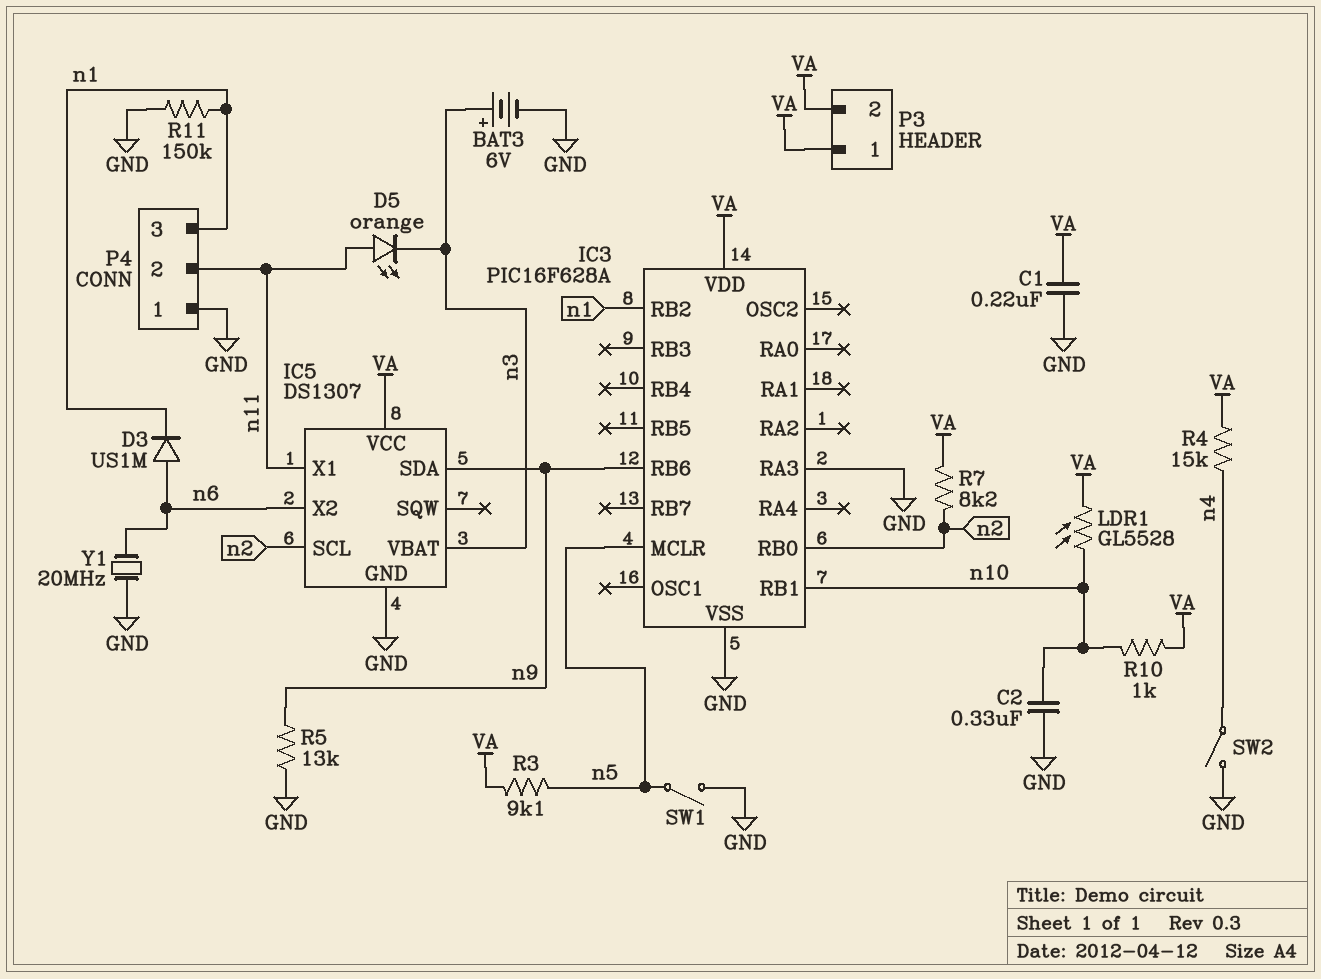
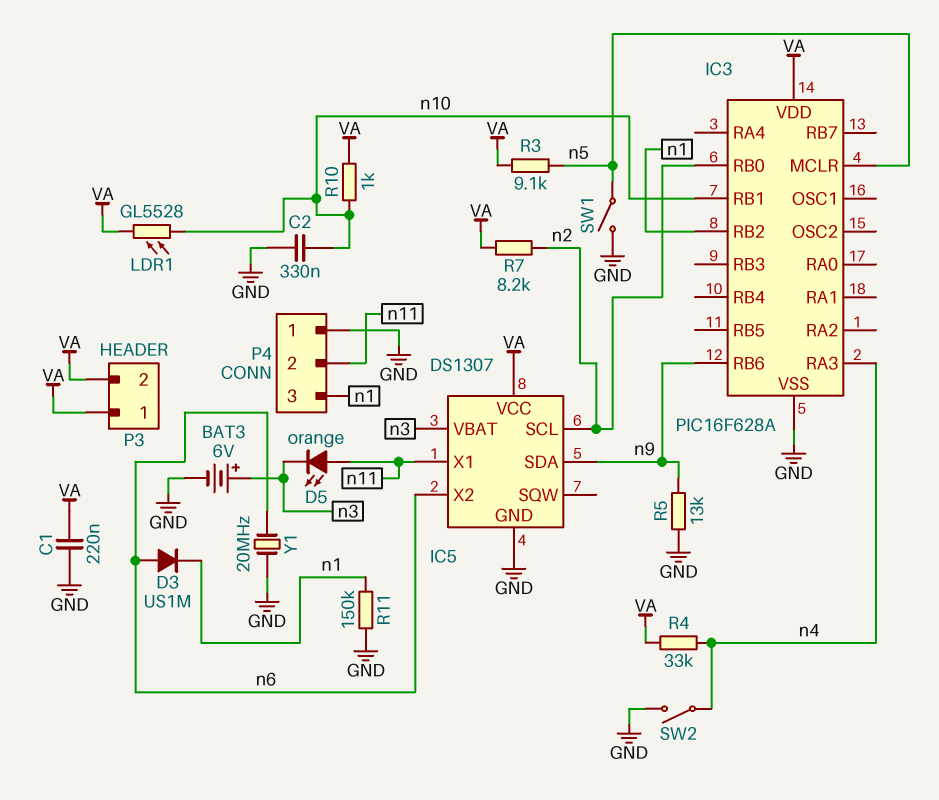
IC3 pin RA3: GND -> n4
R4: 15k (VA, n4) -> 33k (VA, n4)

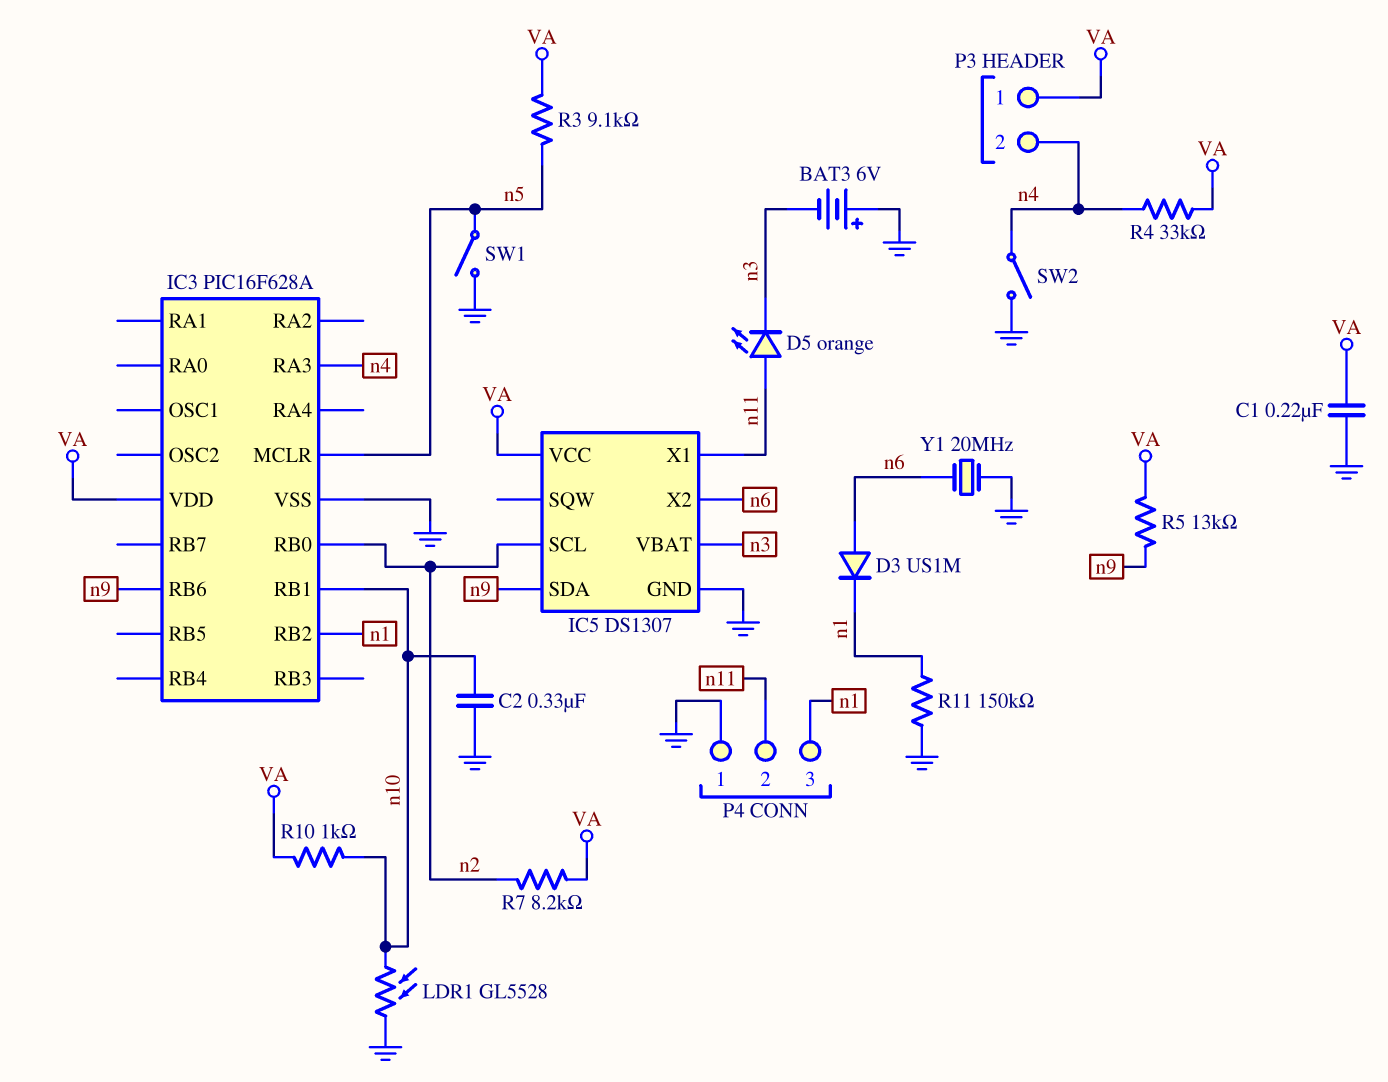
BAT3: 6V (plus n3, minus GND) -> 6V (plus GND, minus n3)
LDR1: GL5528 (VA, n10) -> GL5528 (GND, n10)
P3 pin 2: VA -> n4
R5: 13k (GND, n9) -> 13k (VA, n9)

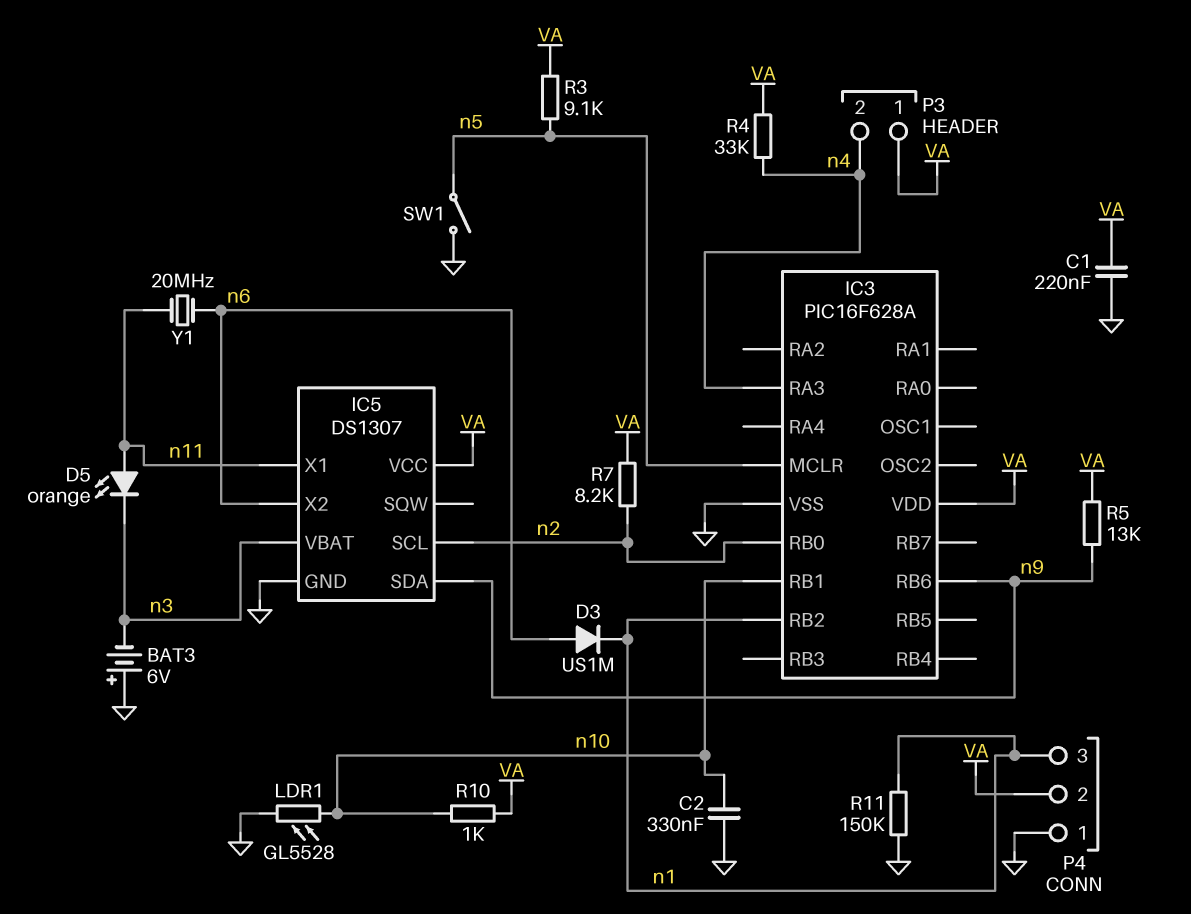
P4 pin 2: n11 -> VA
SW2: switch (GND, n4) -> none
Y1: 20MHz (GND, n6) -> 20MHz (n6, n11)

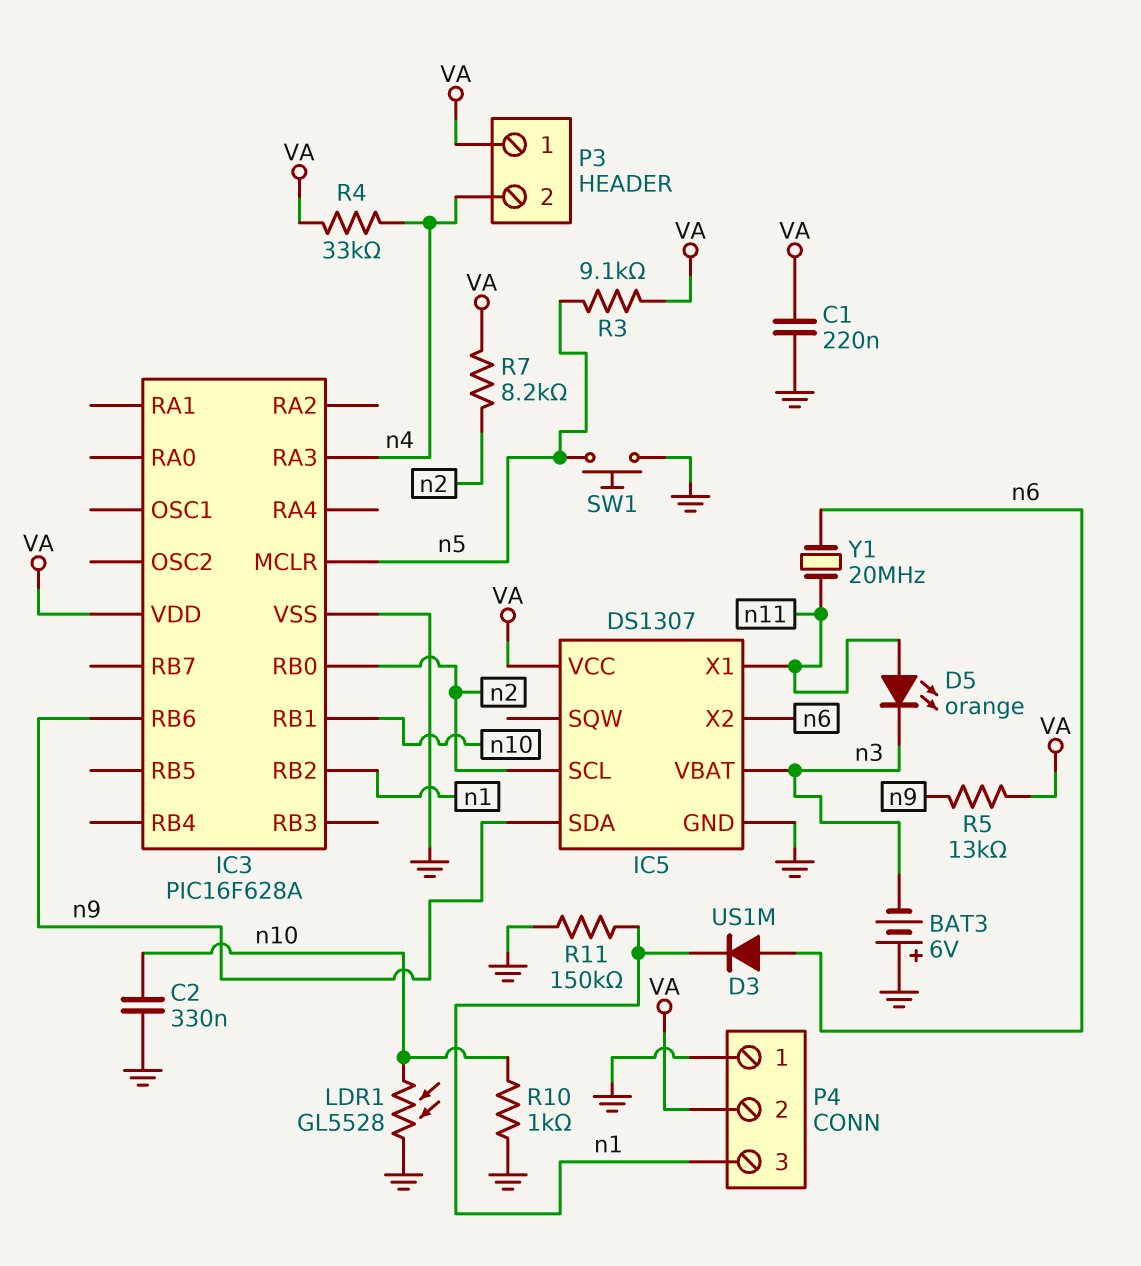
R10: 1k (VA, n10) -> 1k (GND, n10)
SW1: switch (GND, n5) -> button (GND, n5)

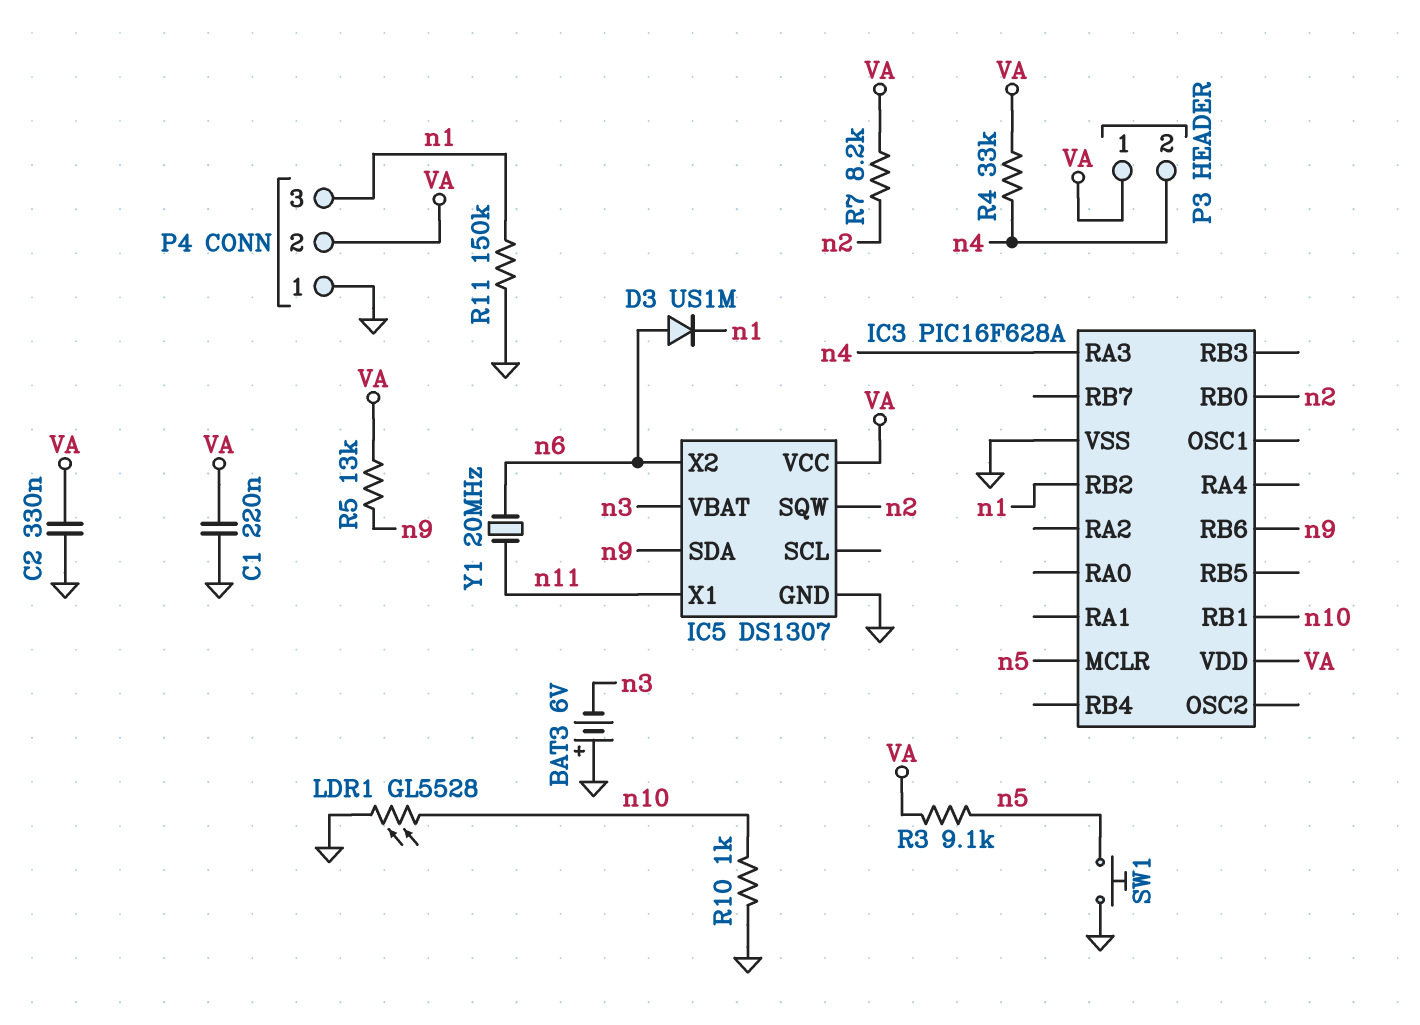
C2: 330nF (GND, n10) -> 330nF (GND, VA)
D5: LED orange (A n11, K n3) -> none
IC5 pin SCL: n2 -> none
IC5 pin SQW: none -> n2

